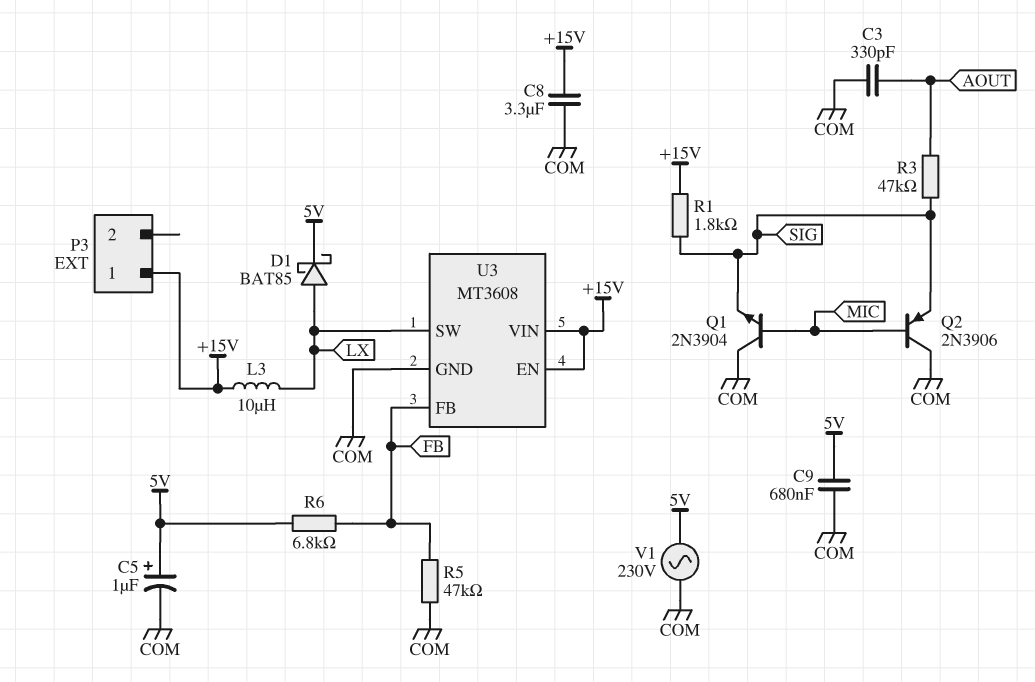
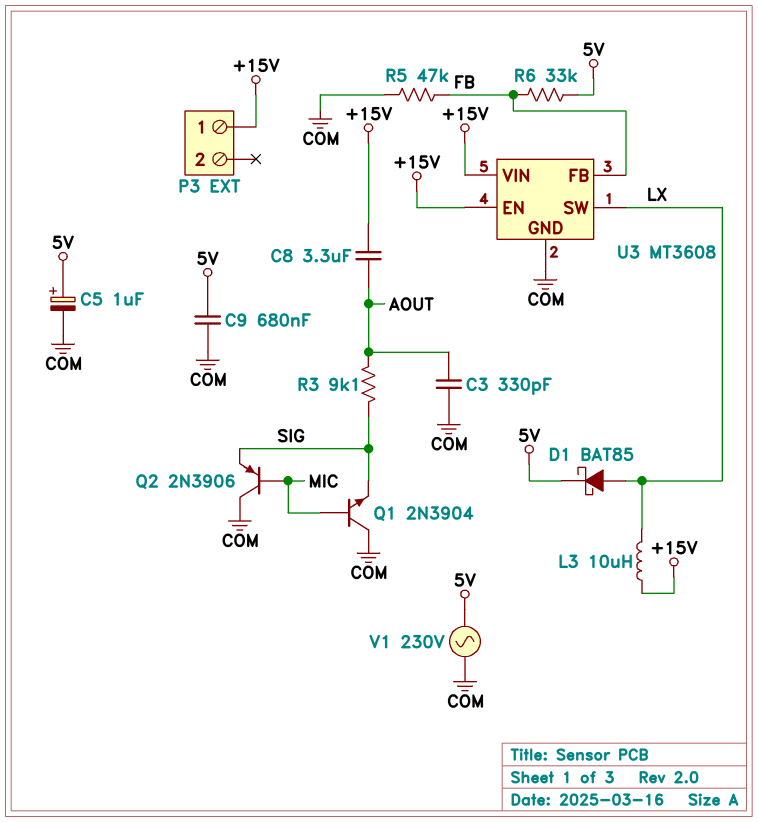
C8: 3.3uF (+15V, COM) -> 3.3uF (+15V, AOUT)
R1: 1.8k (+15V, SIG) -> none
R3: 47k (AOUT, SIG) -> 9.1k (AOUT, SIG)
R6: 6.8k (5V, FB) -> 33k (5V, FB)

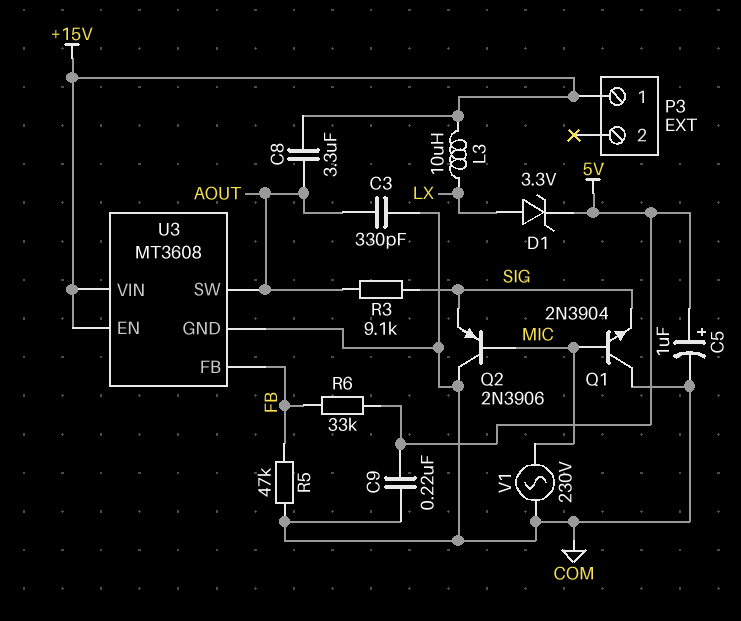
C9: 680nF (5V, COM) -> 220nF (5V, COM)
D1: schottky BAT85 (A LX, K 5V) -> zener 3.3V (A LX, K 5V)
U3 pin SW: LX -> AOUT
V1: AC 230V (5V, COM) -> AC 230V (COM, MIC)

